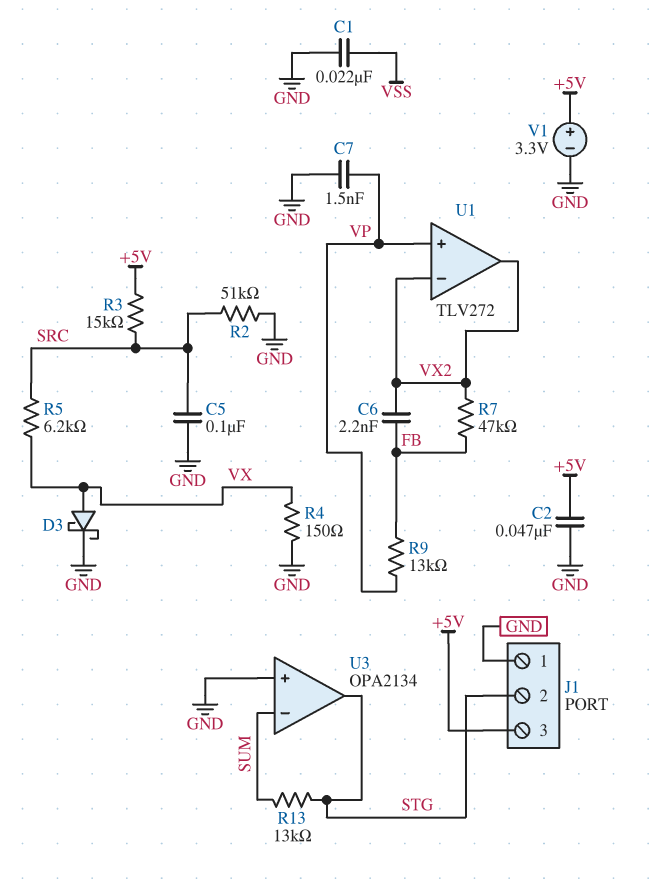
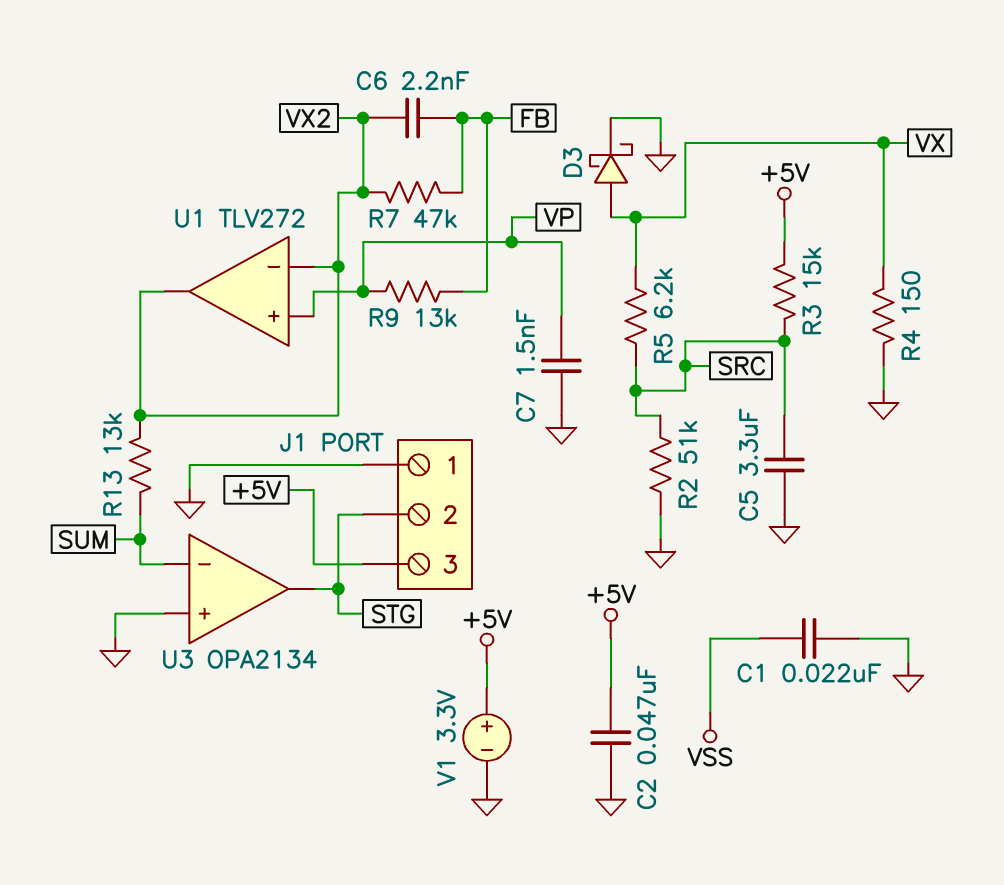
C5: 100nF (GND, SRC) -> 3.3uF (GND, SRC)
R13: 13k (STG, SUM) -> 13k (SUM, VX2)

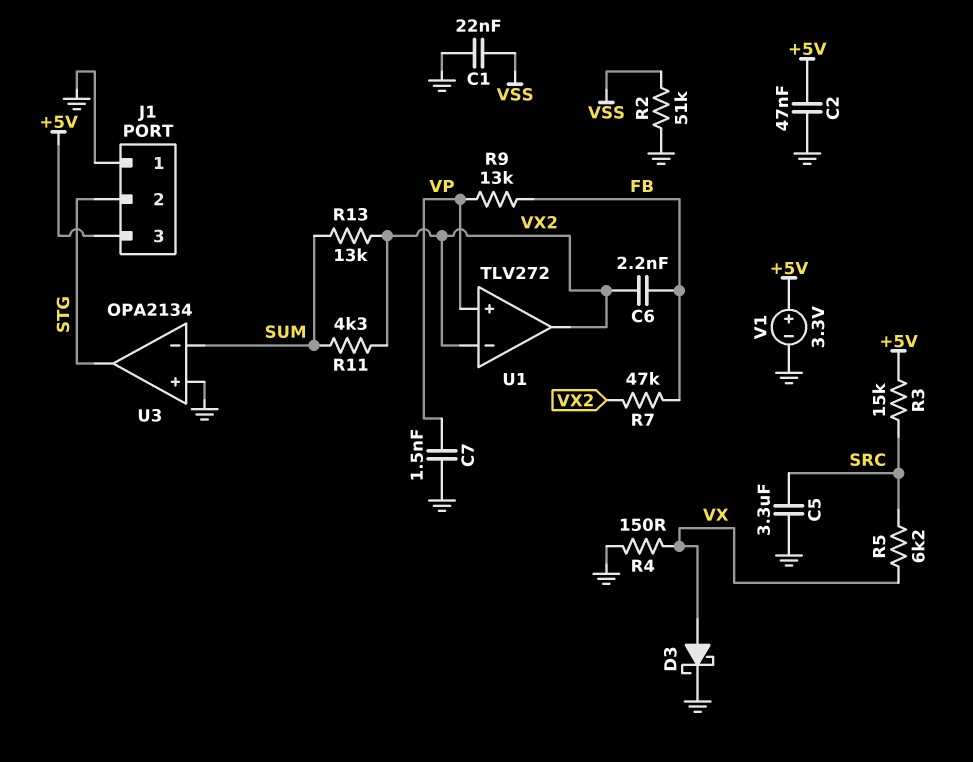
R2: 51k (GND, SRC) -> 51k (GND, VSS)
R11: none -> 4.3k (SUM, VX2)

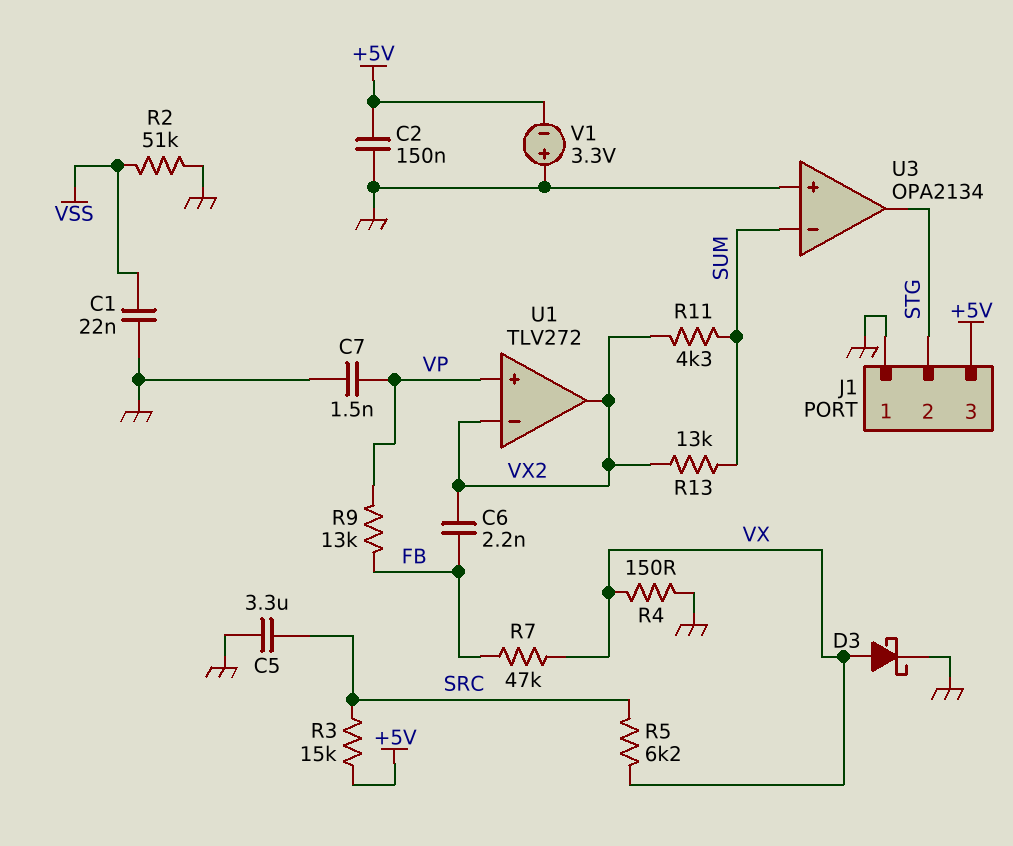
C2: 47nF (+5V, GND) -> 150nF (+5V, GND)
R7: 47k (FB, VX2) -> 47k (FB, VX)
V1: 3.3V (plus +5V, minus GND) -> 3.3V (plus GND, minus +5V)

